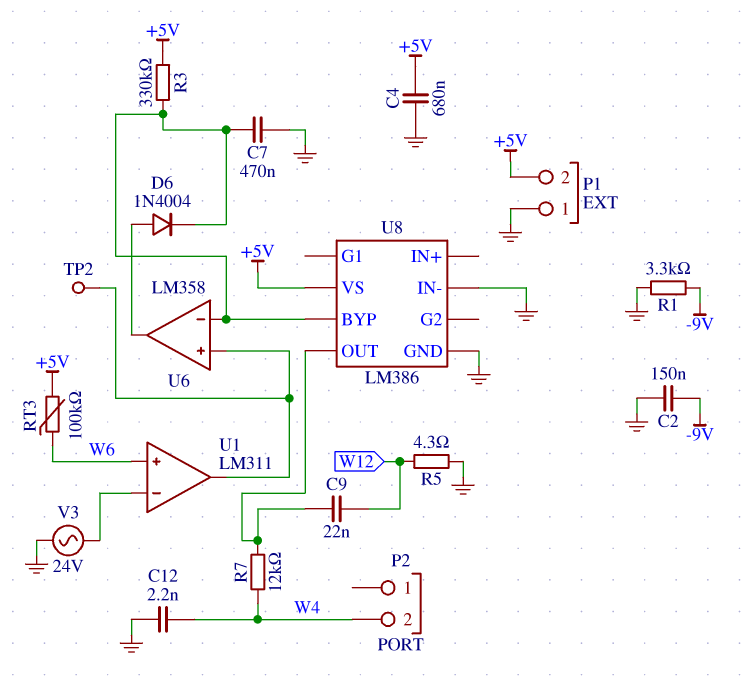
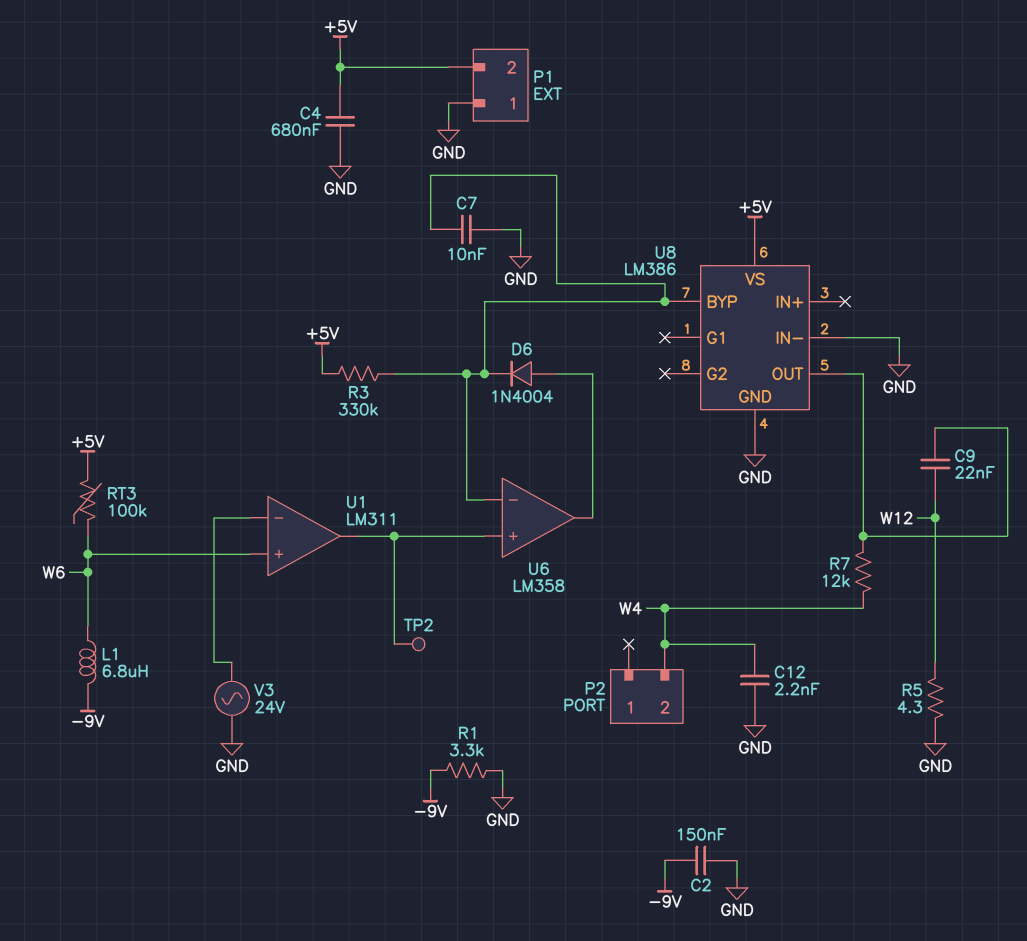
C7: 470nF (GND, U6/in-) -> 10nF (GND, U6/in-)
L1: none -> 6.8uH (-9V, W6)

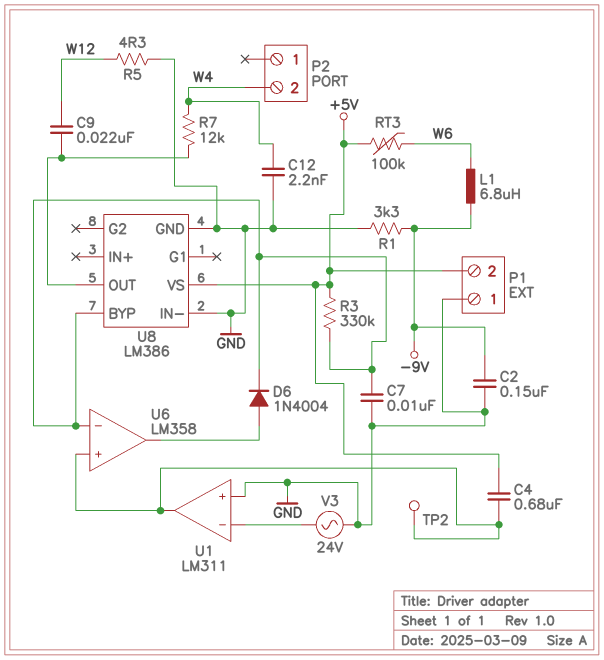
C4: 680nF (+5V, GND) -> 680nF (+5V, U1/out)
U1 pin in+: W6 -> GND

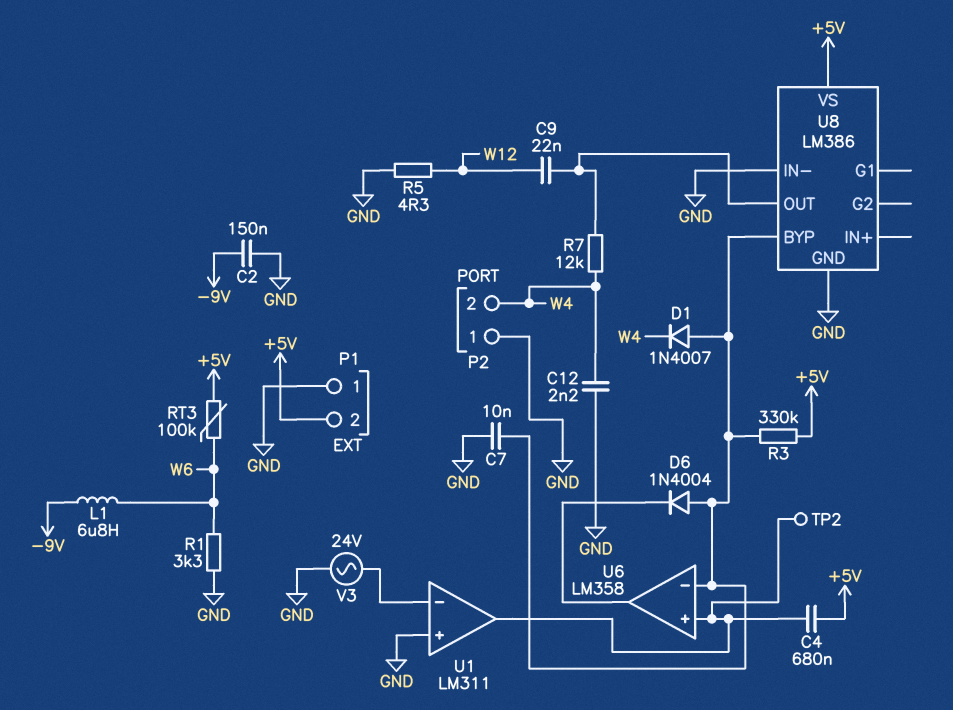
D1: none -> diode 1N4007 (A U6/in-, K W4)
D6: diode 1N4004 (A U6/out, K U6/in-) -> diode 1N4004 (A U6/in-, K U6/out)
P2 pin 1: none -> GND
R1: 3.3k (-9V, GND) -> 3.3k (GND, W6)

